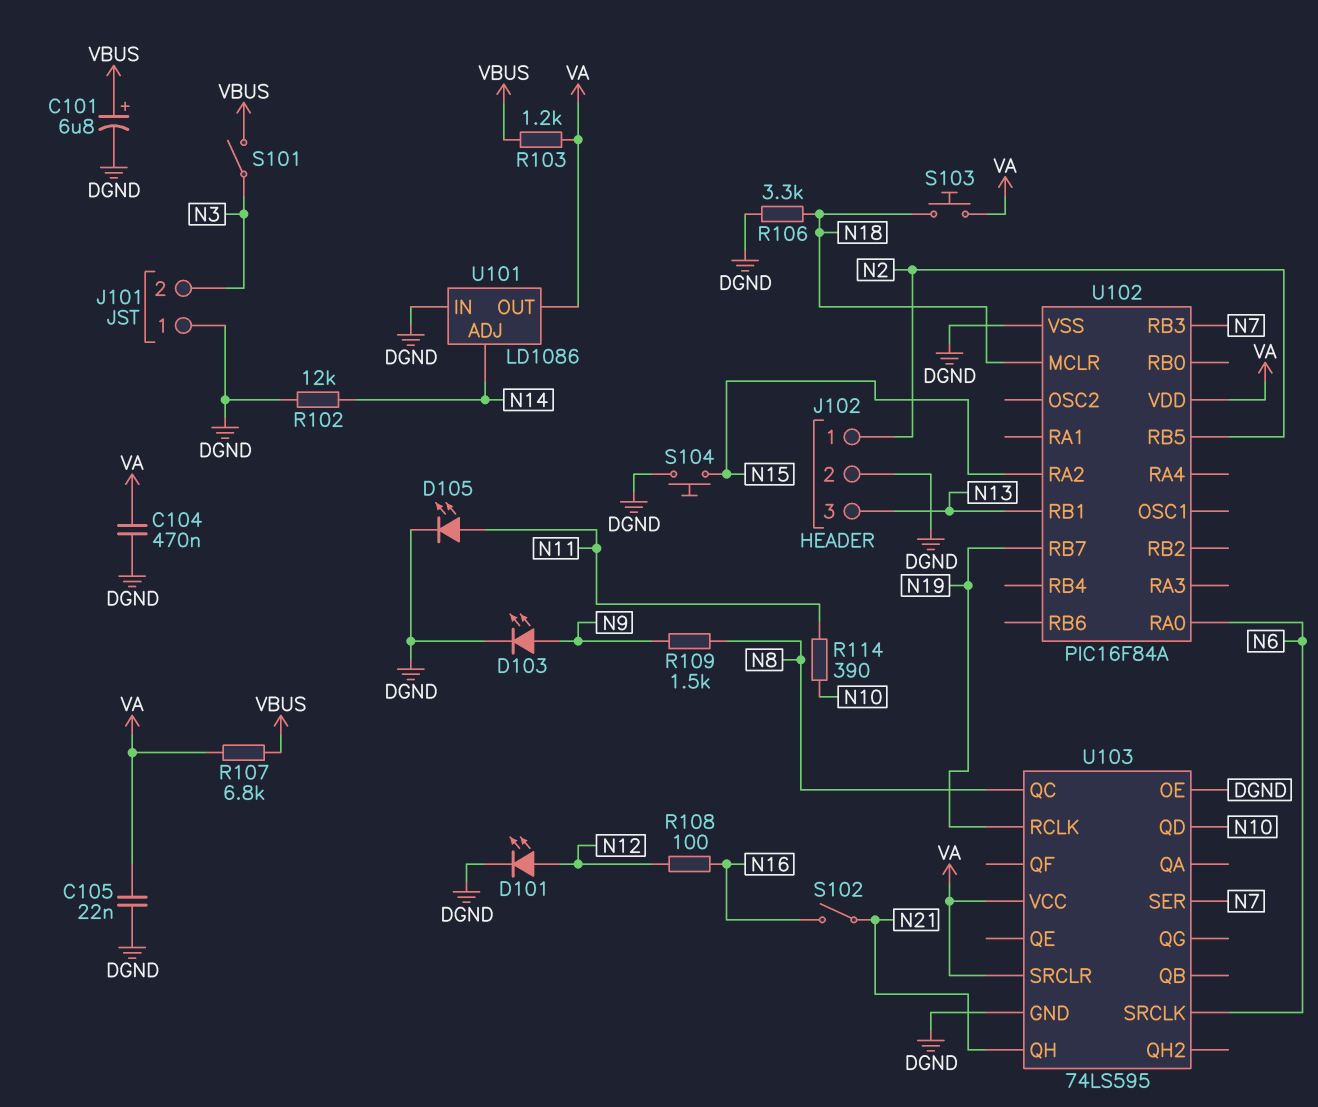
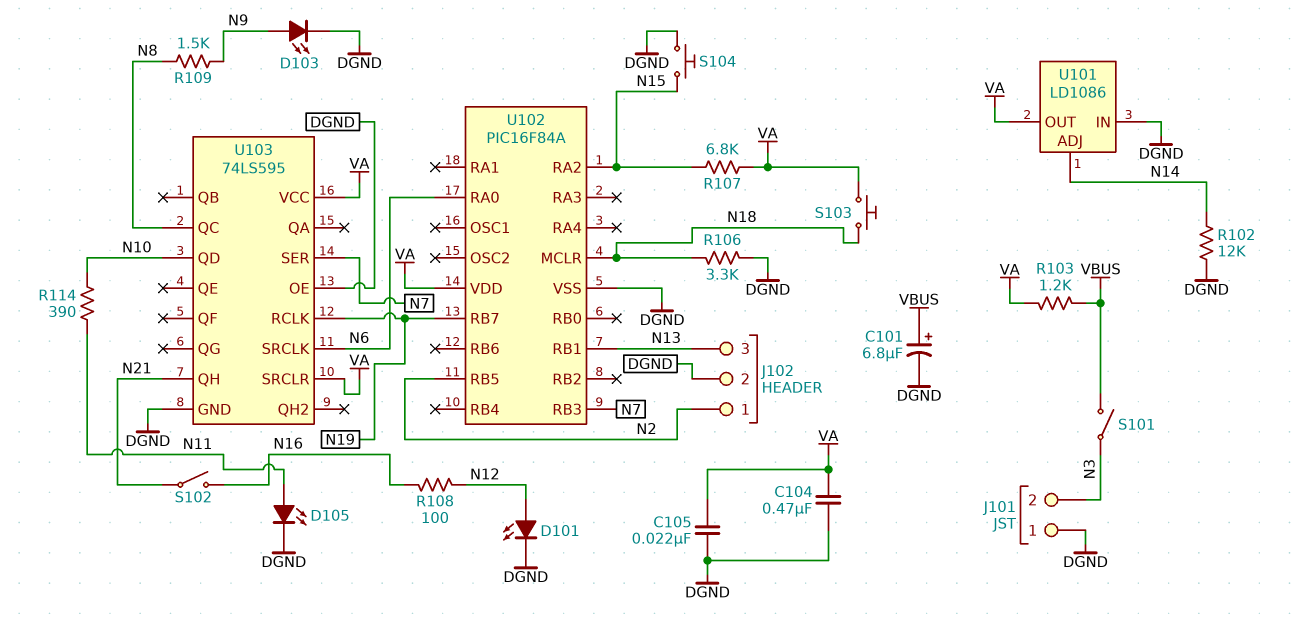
R107: 6.8k (VA, VBUS) -> 6.8k (N15, VA)

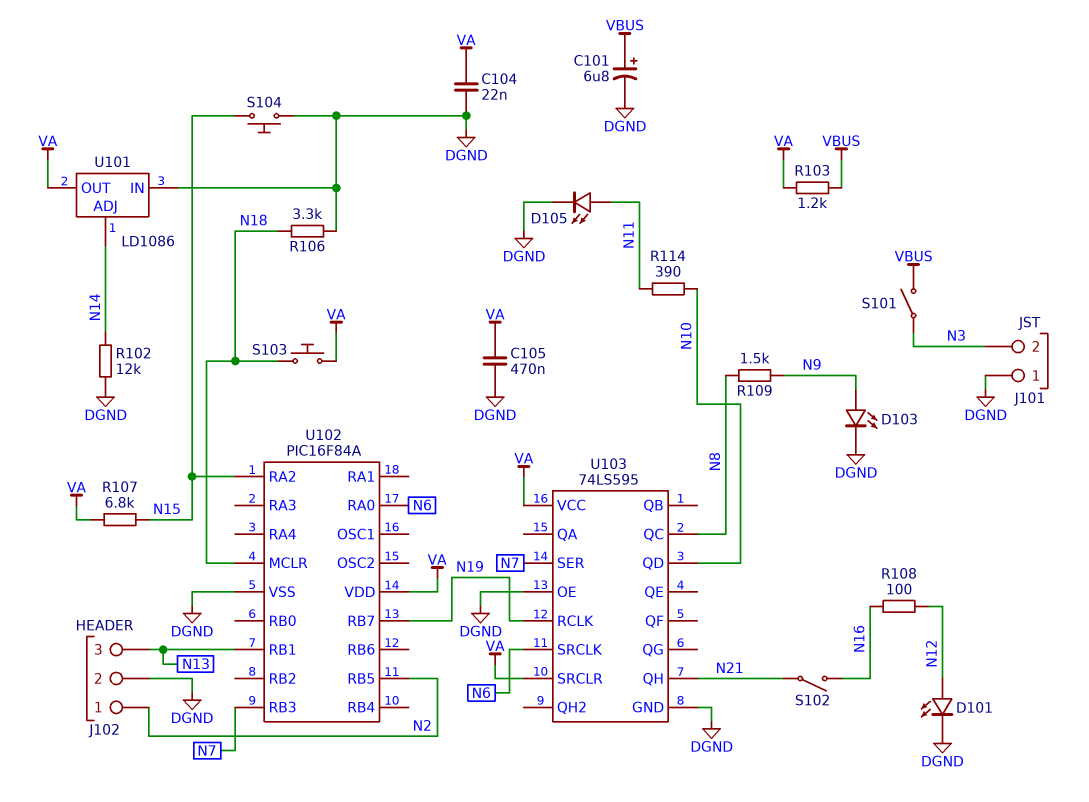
C104: 470nF (DGND, VA) -> 22nF (DGND, VA)
C105: 22nF (DGND, VA) -> 470nF (DGND, VA)

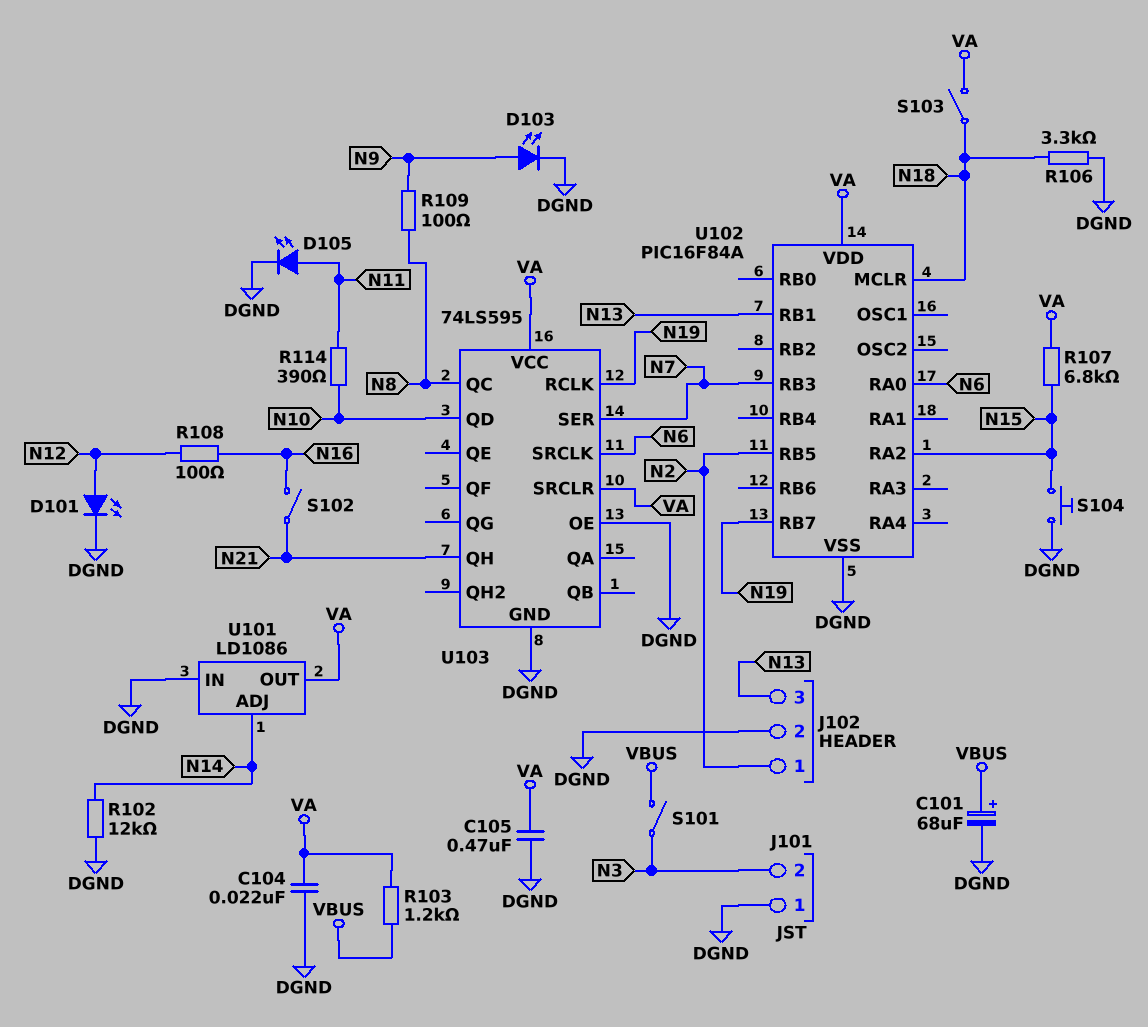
C101: 6.8uF (plus VBUS, minus DGND) -> 68uF (plus VBUS, minus DGND)
R109: 1.5k (N8, N9) -> 100 (N8, N9)
S103: button (N18, VA) -> switch (N18, VA)

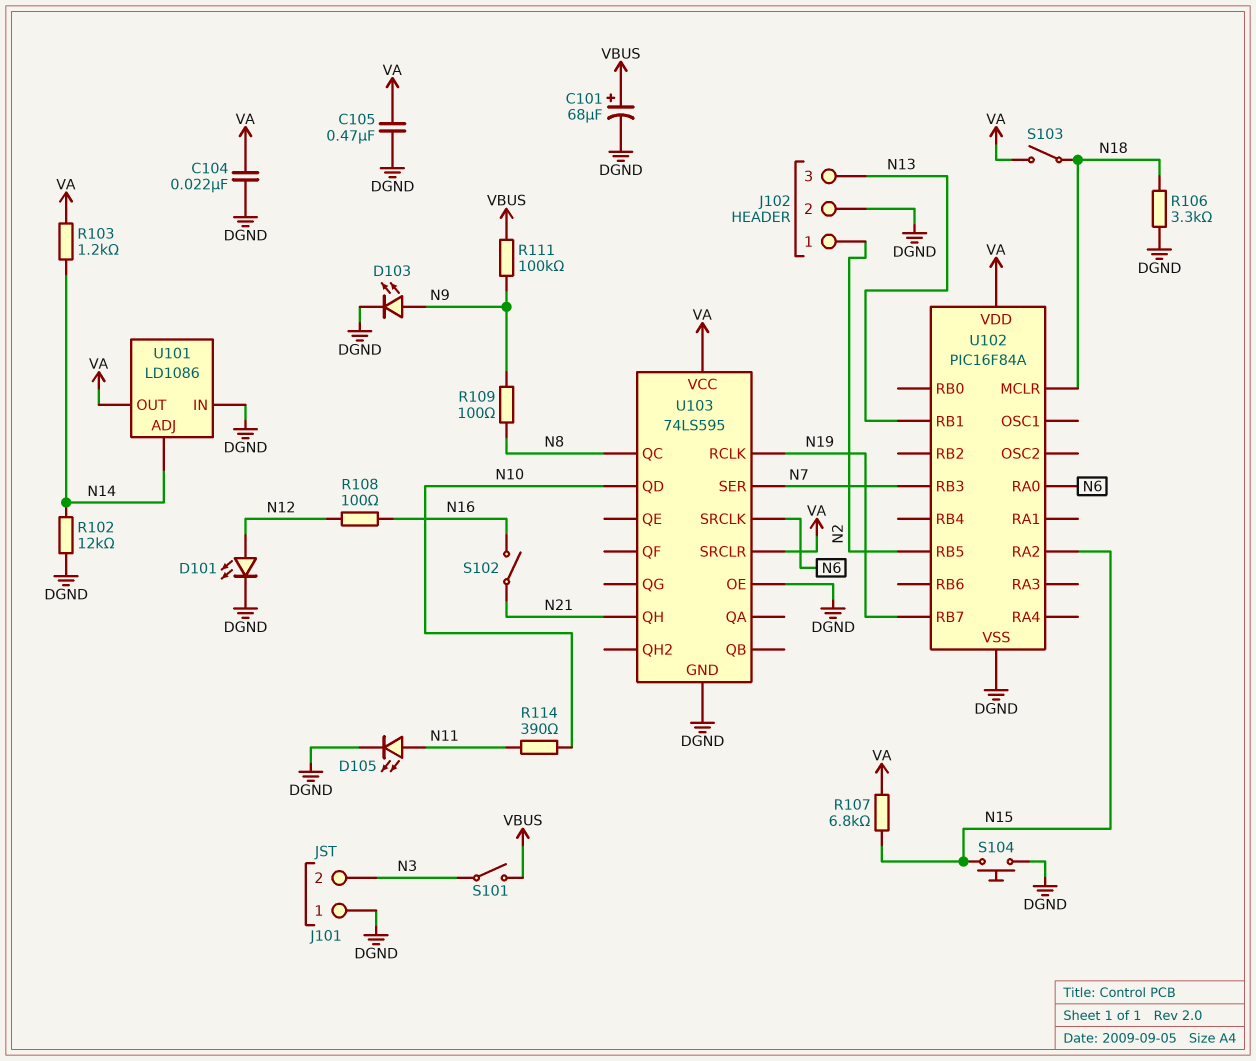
R103: 1.2k (VA, VBUS) -> 1.2k (N14, VA)
R111: none -> 100k (N9, VBUS)

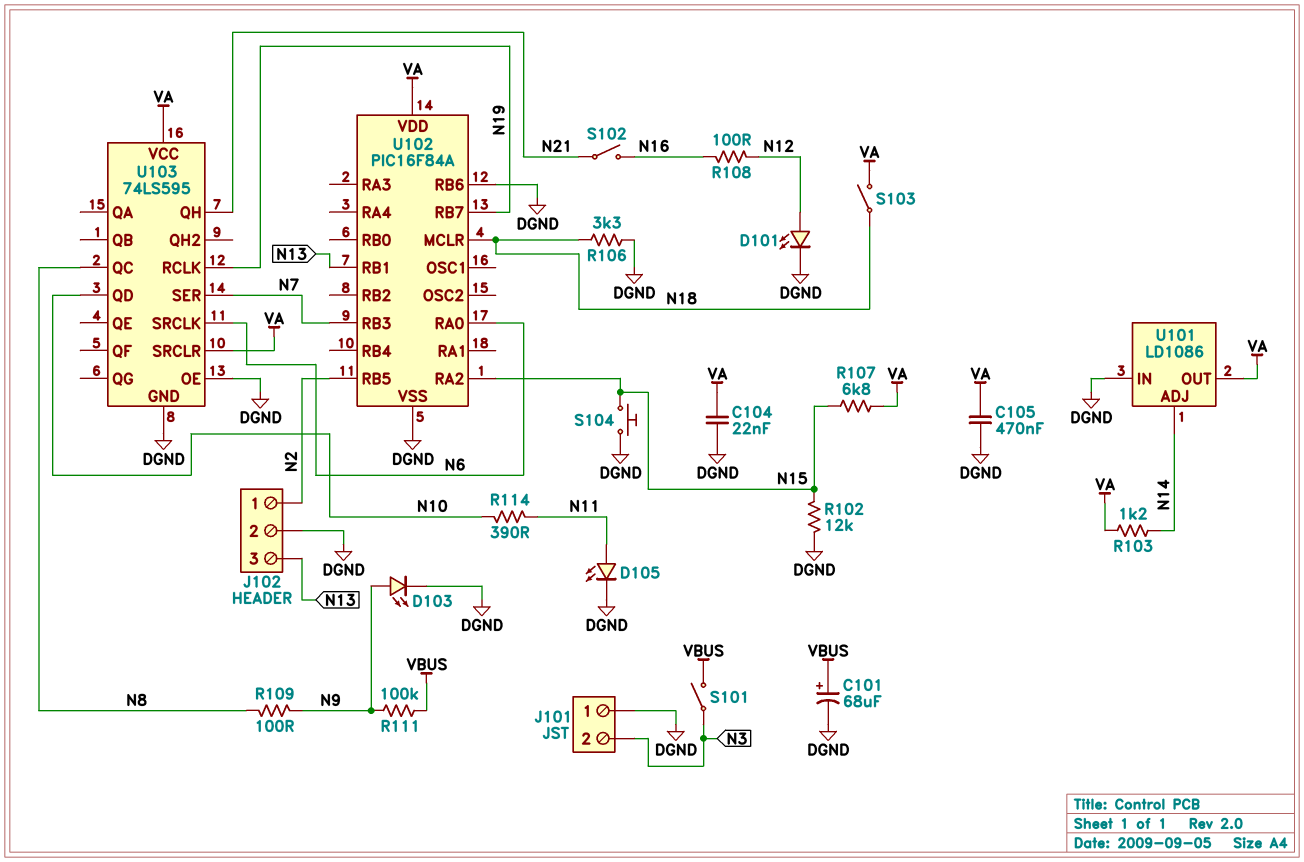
R102: 12k (DGND, N14) -> 12k (DGND, N15)
U102 pin RB6: none -> DGND

